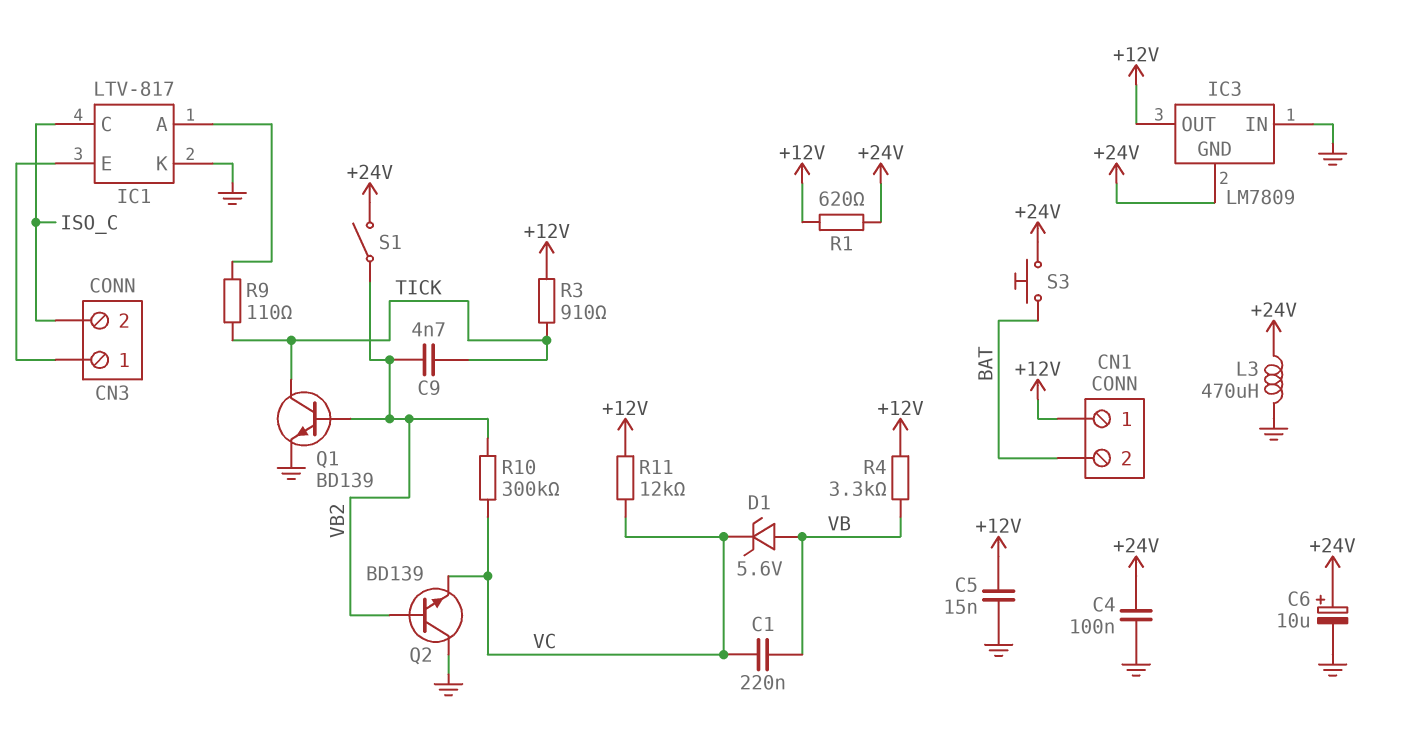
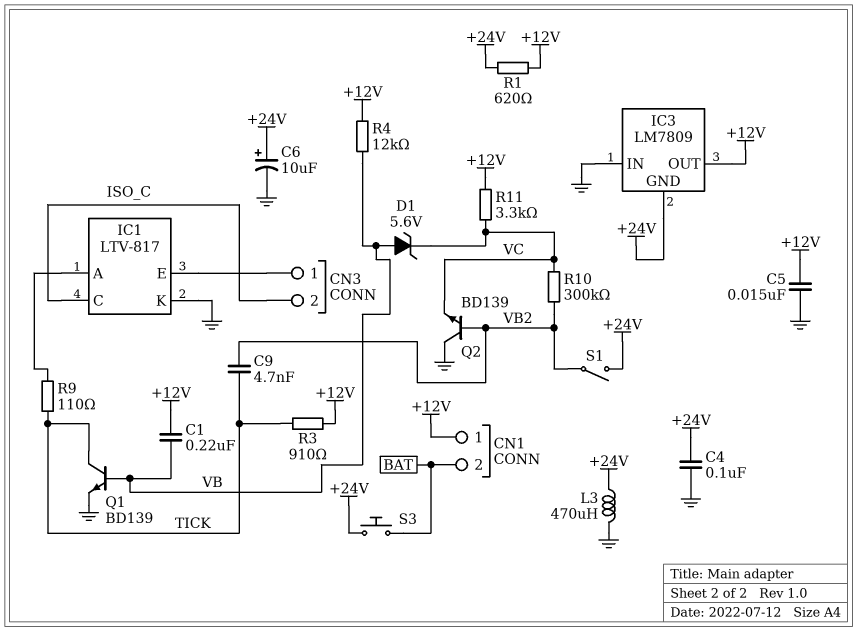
C1: 220nF (VB, VC) -> 220nF (+12V, VB)
Q1: NPN BD139 (B VB2, C TICK, E GND) -> NPN BD139 (B VB, C TICK, E GND)
R4: 3.3k (+12V, VB) -> 12k (+12V, VB)
R11: 12k (+12V, VC) -> 3.3k (+12V, VC)

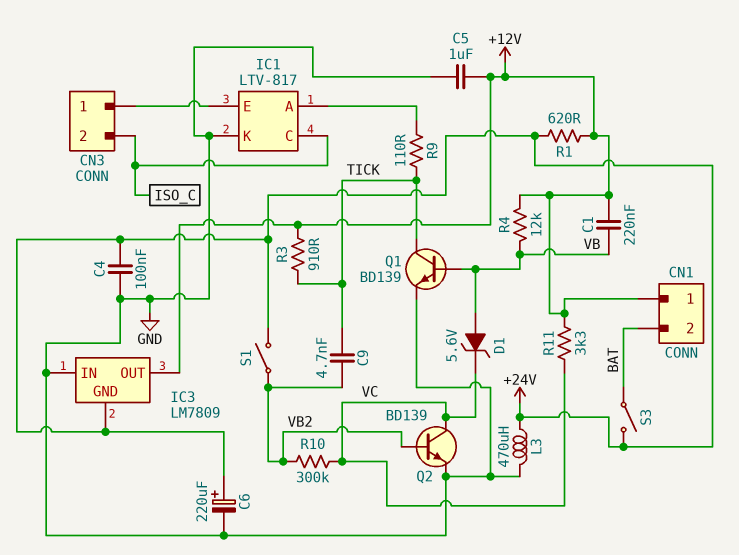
C5: 15nF (+12V, GND) -> 1uF (+12V, GND)
C6: 10uF (plus +24V, minus GND) -> 220uF (plus +24V, minus GND)
Q2: NPN BD139 (B VB2, C GND, E VC) -> NPN BD139 (B VB2, C VC, E GND)
S3: button (+24V, BAT) -> switch (+24V, BAT)

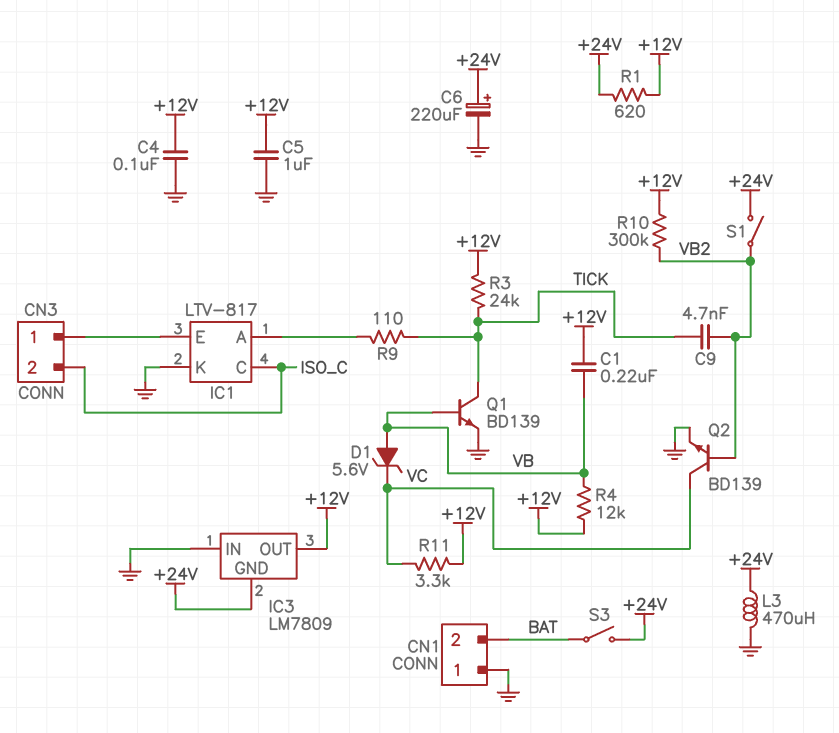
C4: 100nF (+24V, GND) -> 100nF (+12V, GND)
CN1 pin 1: +12V -> GND
R3: 910 (+12V, TICK) -> 24k (+12V, TICK)
R10: 300k (VB2, VC) -> 300k (+12V, VB2)

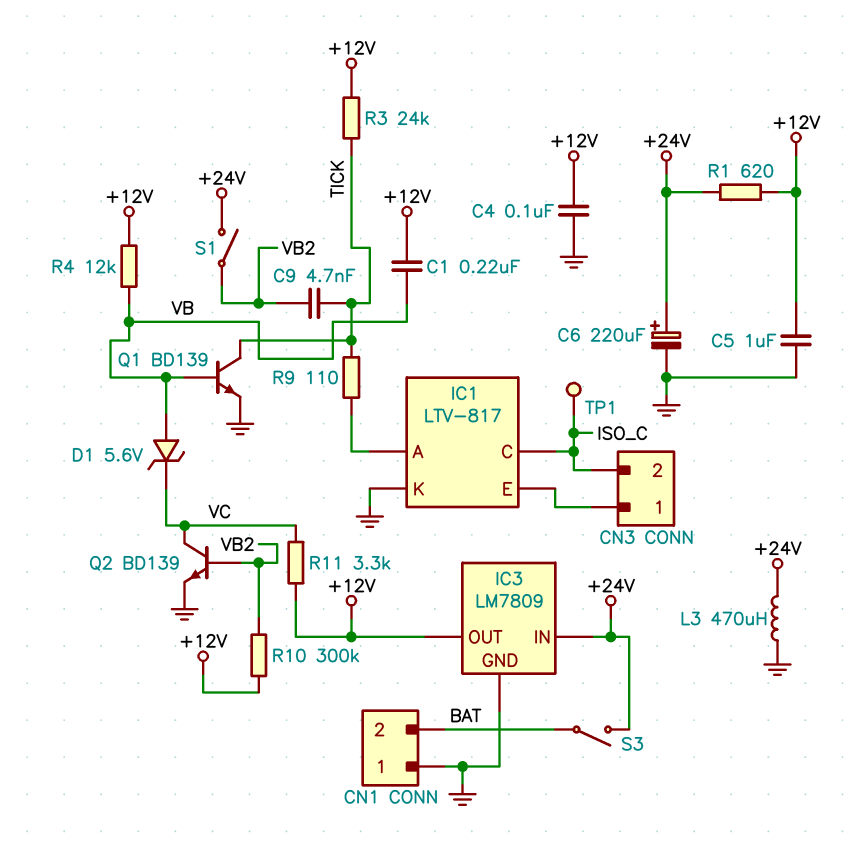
IC3 pin GND: +24V -> GND
IC3 pin IN: GND -> +24V
TP1: none -> test point (ISO_C)

